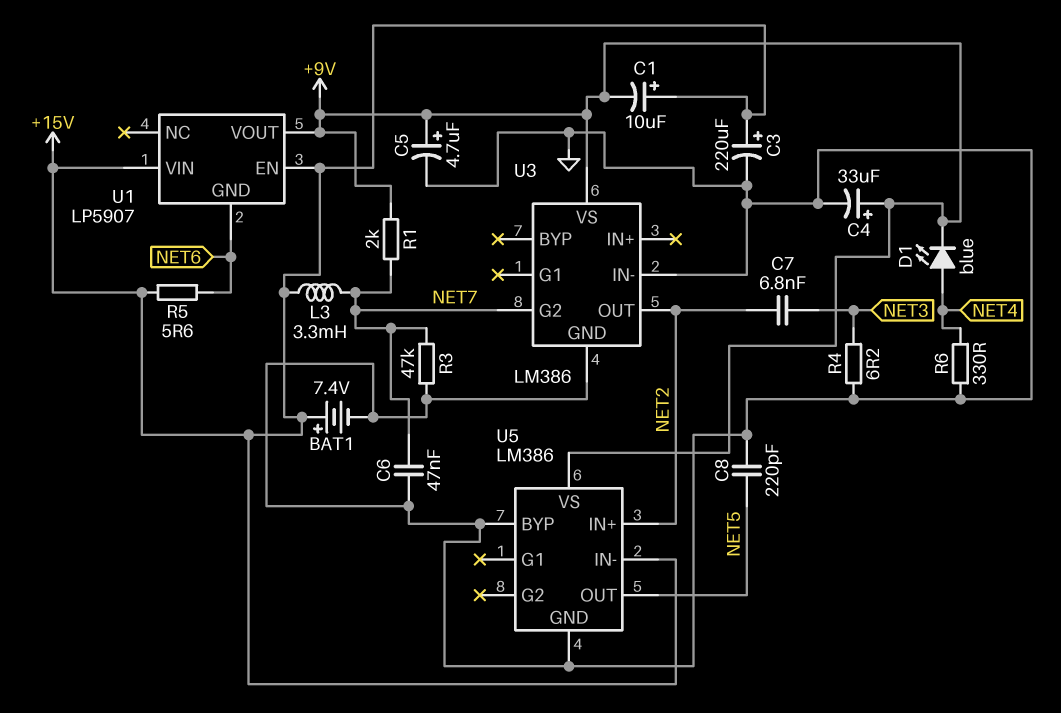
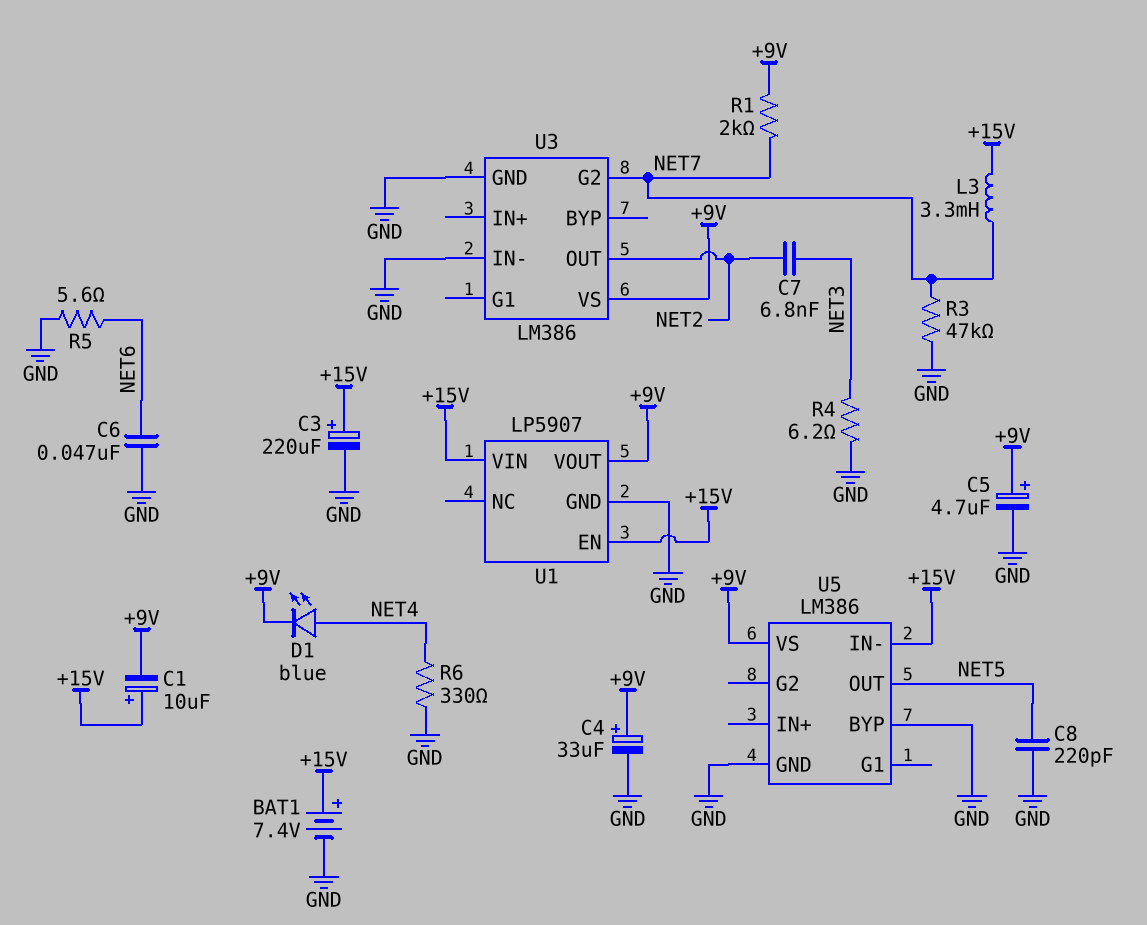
C6: 47nF (GND, NET7) -> 47nF (GND, NET6)
R5: 5.6 (+15V, NET6) -> 5.6 (GND, NET6)
U1 pin GND: NET6 -> GND
U5 pin IN+: NET2 -> none

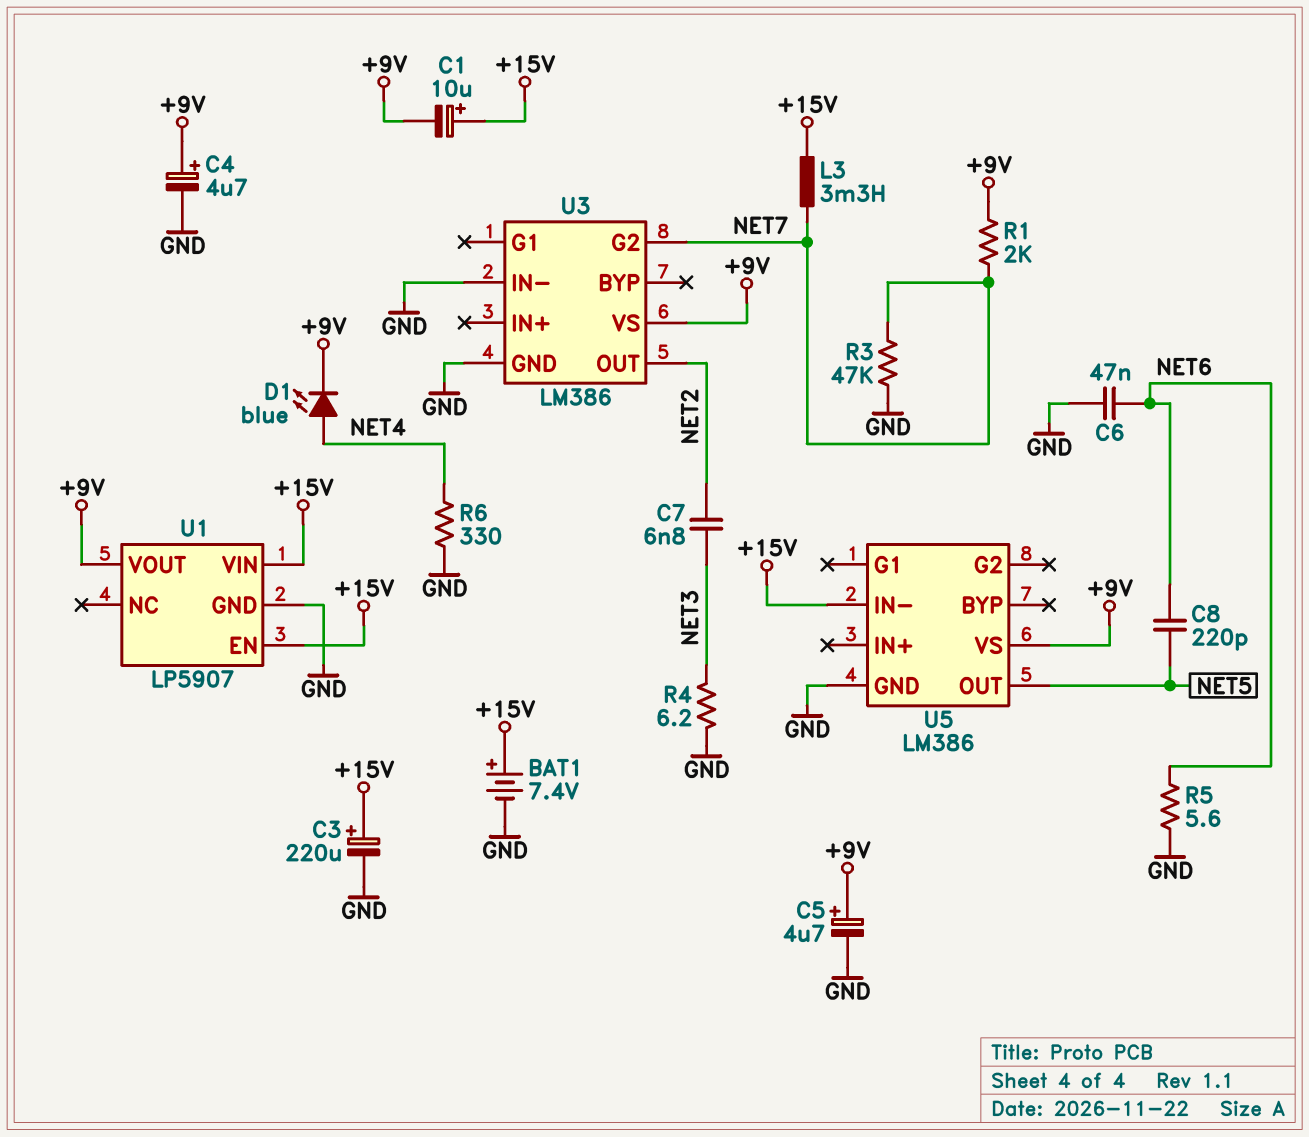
C4: 33uF (plus +9V, minus GND) -> 4.7uF (plus +9V, minus GND)
C8: 220pF (GND, NET5) -> 220pF (NET5, NET6)
U5 pin BYP: GND -> none

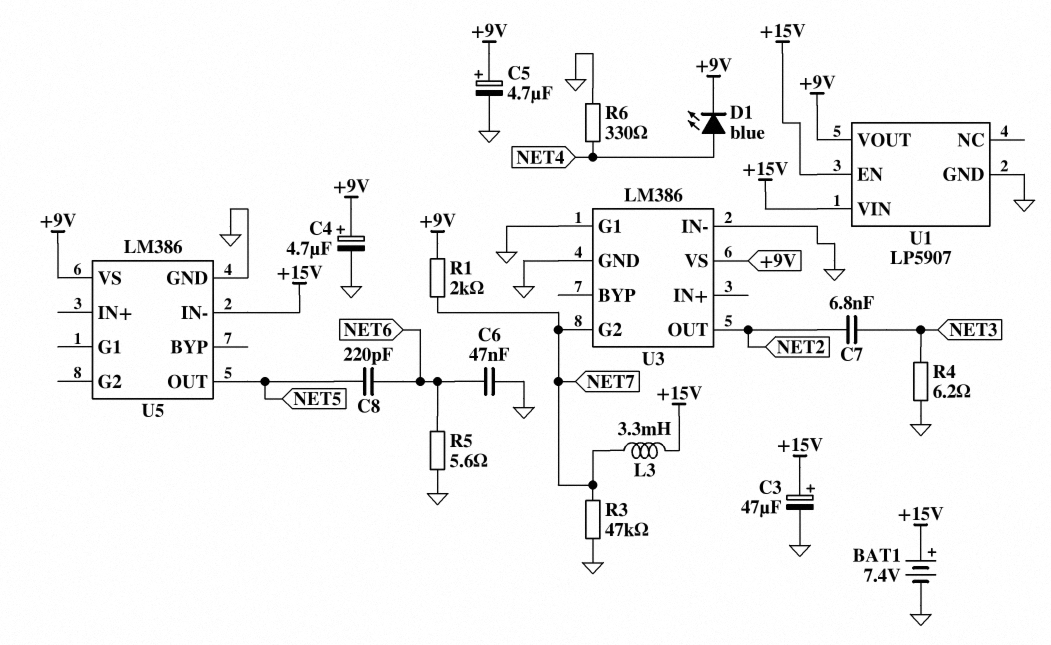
C1: 10uF (plus +15V, minus +9V) -> none
C3: 220uF (plus +15V, minus GND) -> 47uF (plus +15V, minus GND)
U3 pin G1: none -> GND

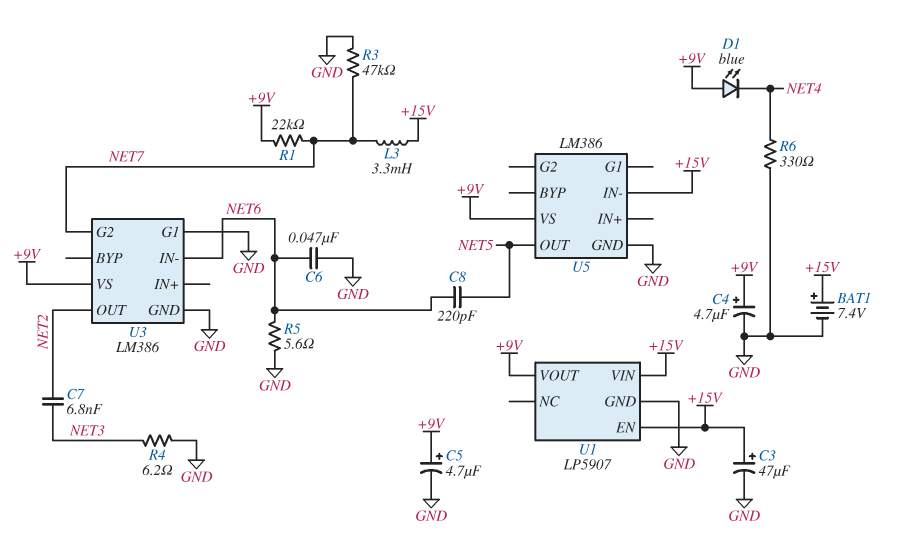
D1: LED blue (A NET4, K +9V) -> LED blue (A +9V, K NET4)
R1: 2k (+9V, NET7) -> 22k (+9V, NET7)
U3 pin IN-: GND -> NET6

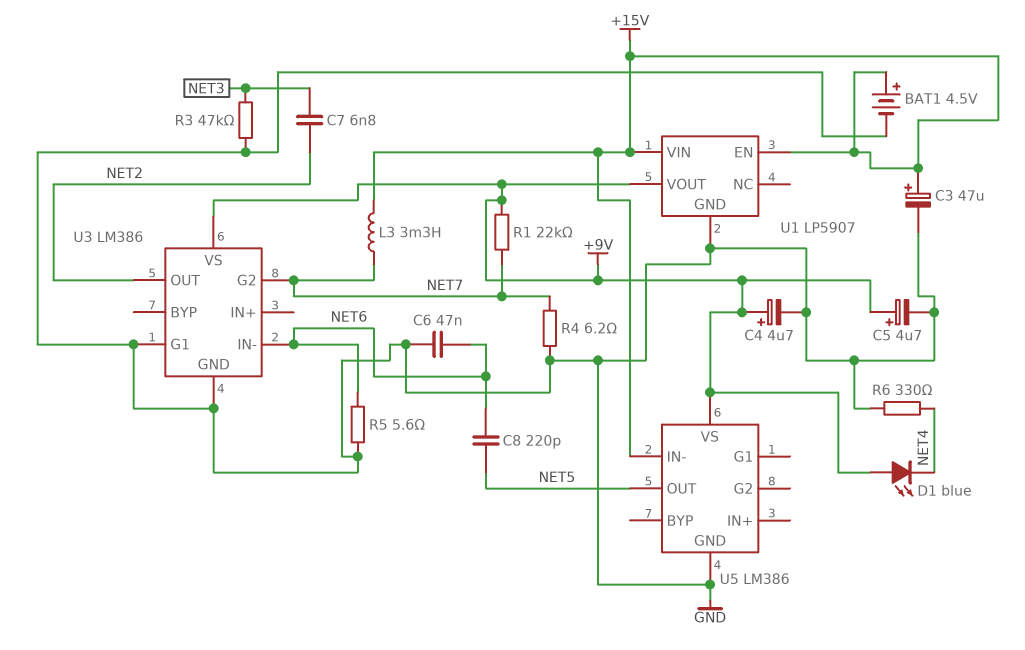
BAT1: 7.4V (plus +15V, minus GND) -> 4.5V (plus +15V, minus GND)
R3: 47k (GND, NET7) -> 47k (GND, NET3)
R4: 6.2 (GND, NET3) -> 6.2 (GND, NET7)

